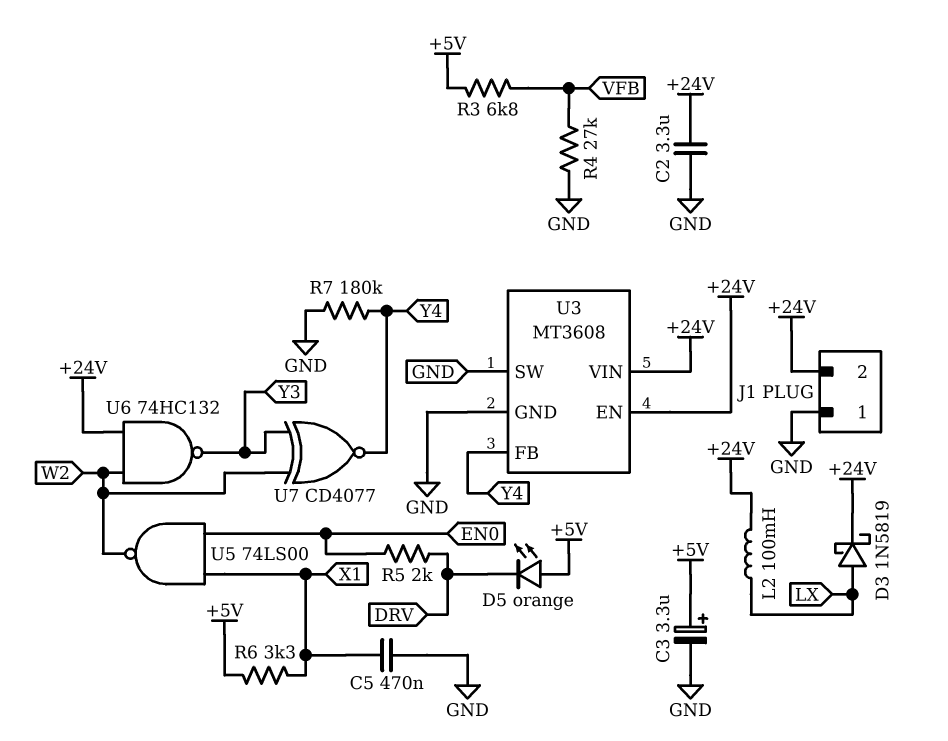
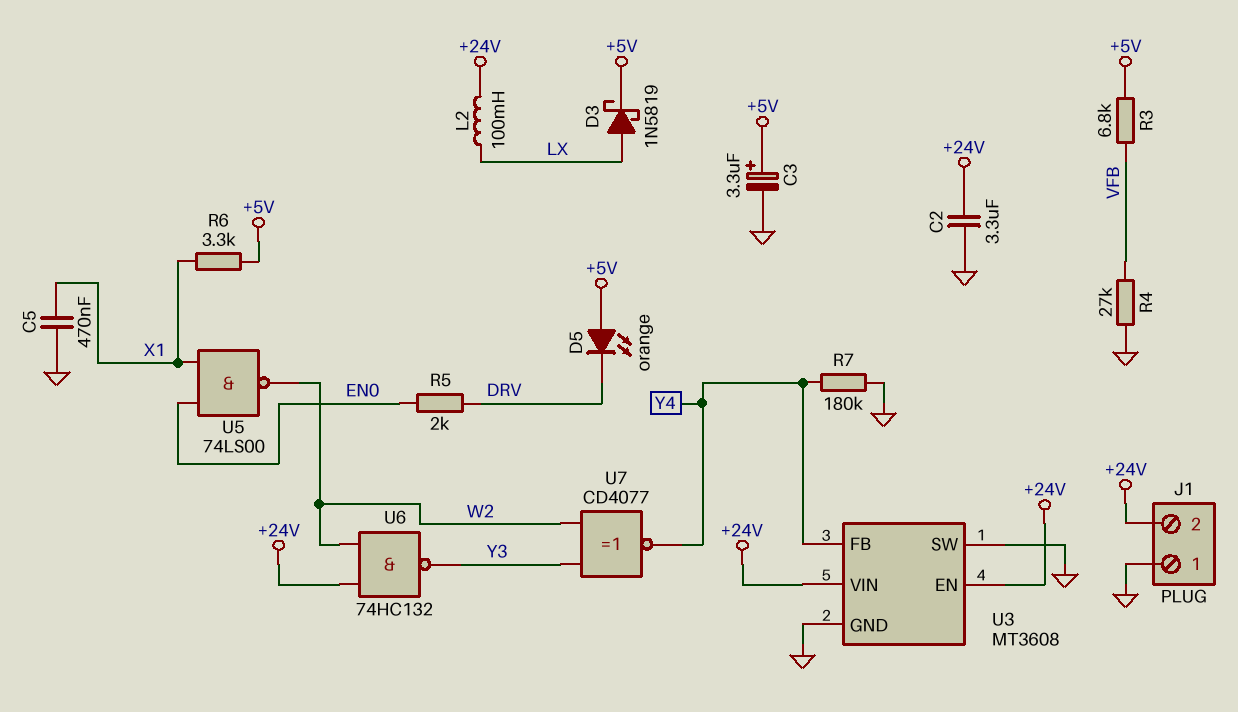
D3: schottky 1N5819 (A LX, K +24V) -> schottky 1N5819 (A LX, K +5V)

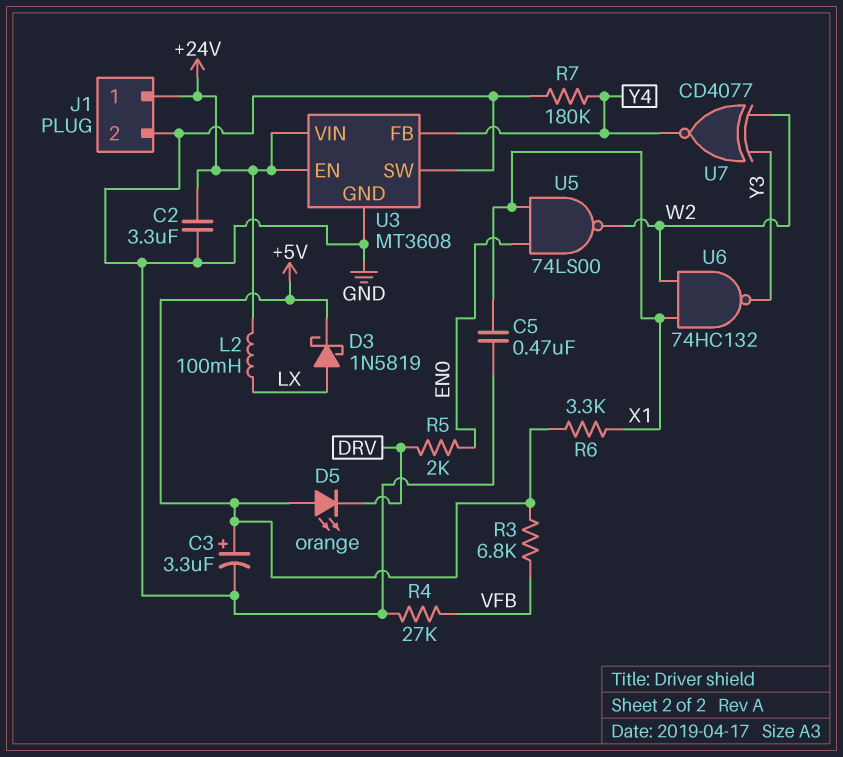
J1 pin 1: GND -> +24V
J1 pin 2: +24V -> GND
U6: NAND 74HC132 (in +24V, in W2, out Y3) -> NAND 74HC132 (in W2, in X1, out Y3)

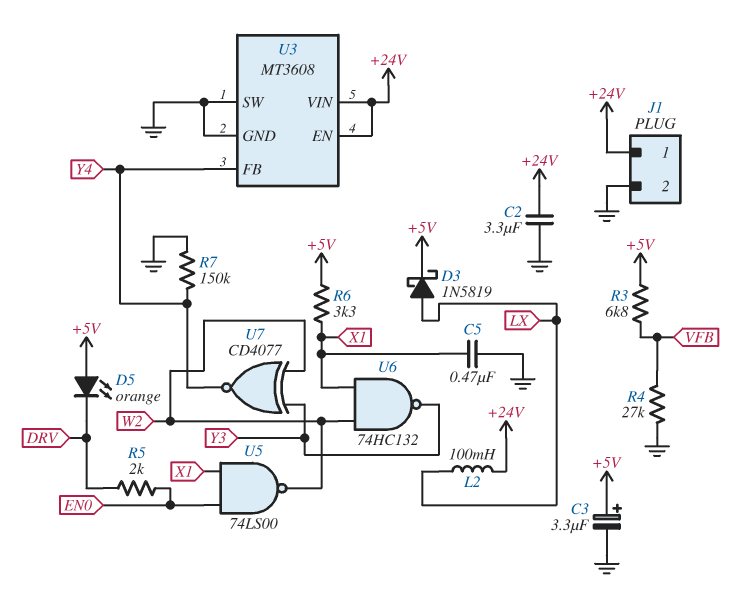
R7: 180k (GND, Y4) -> 150k (GND, Y4)

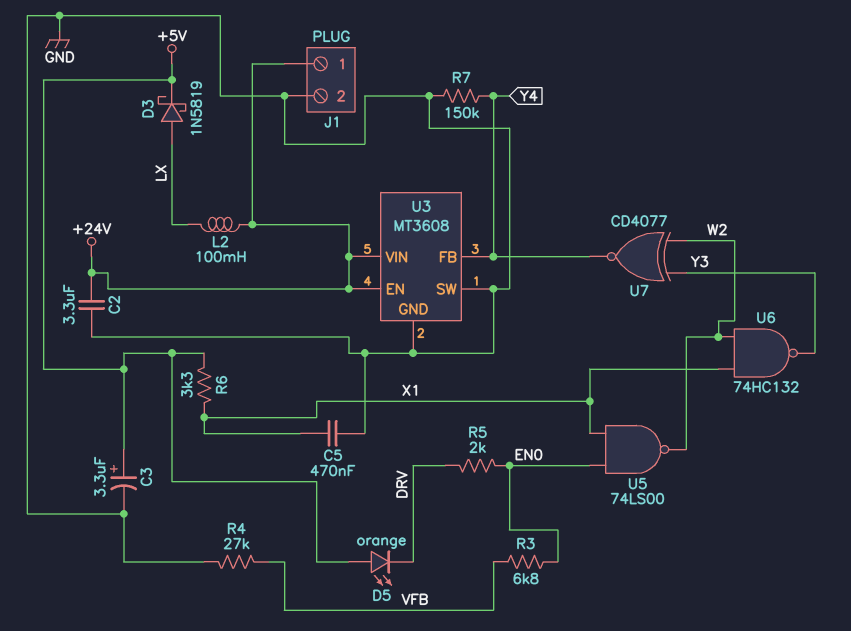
R3: 6.8k (+5V, VFB) -> 6.8k (EN0, VFB)

